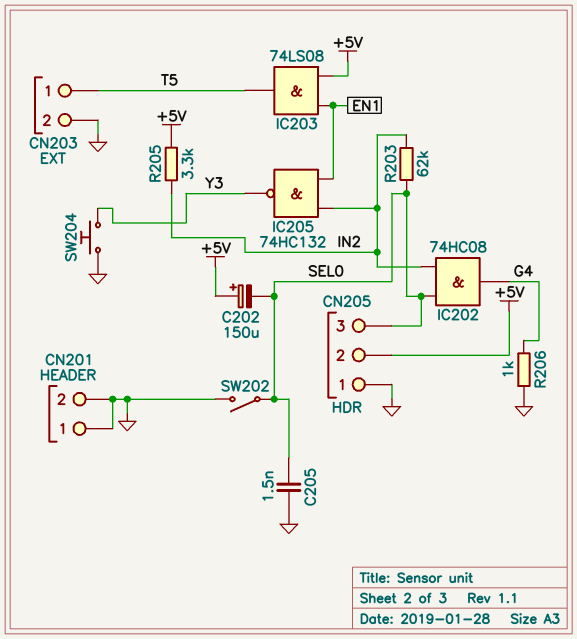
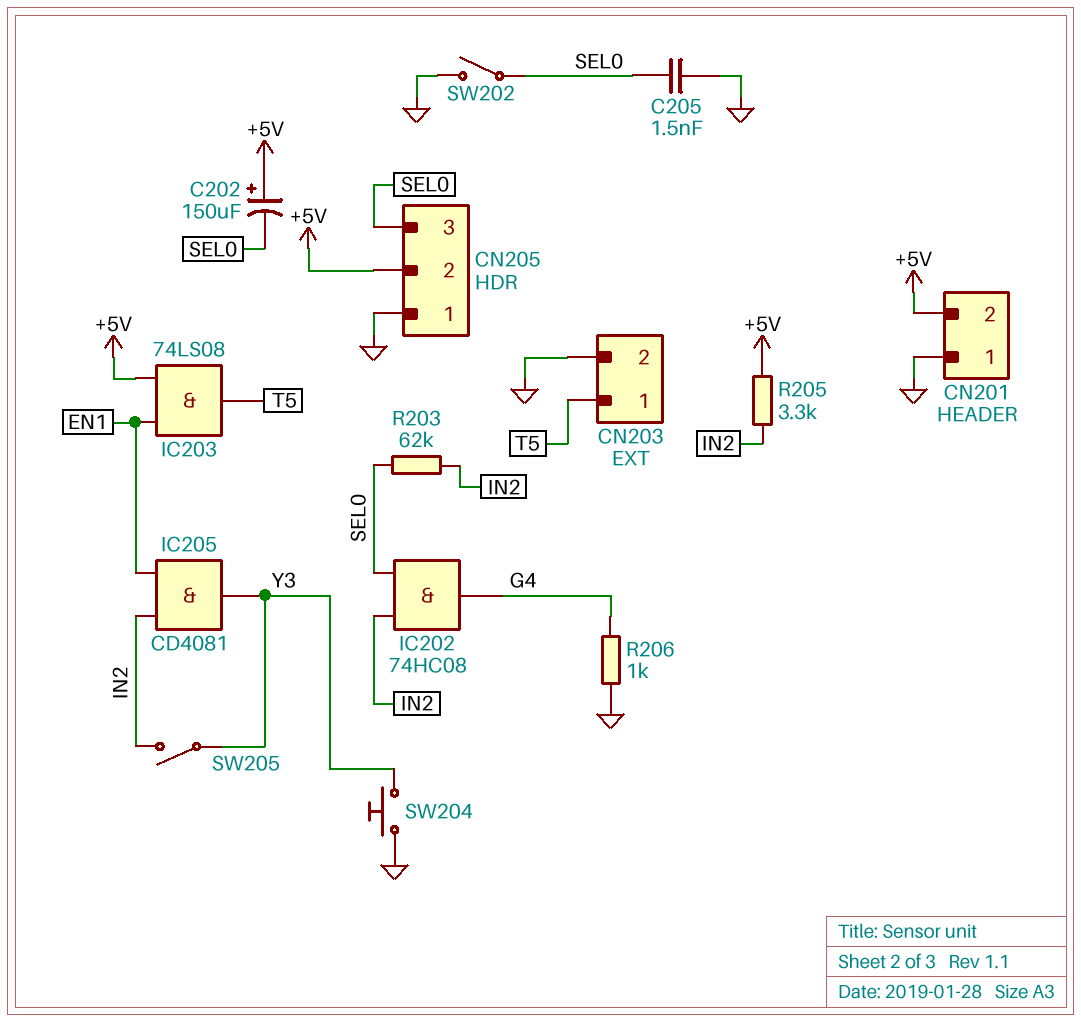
CN201 pin 2: GND -> +5V
IC205: NAND 74HC132 (in EN1, in IN2, out Y3) -> AND CD4081 (in EN1, in IN2, out Y3)
SW205: none -> switch (IN2, Y3)

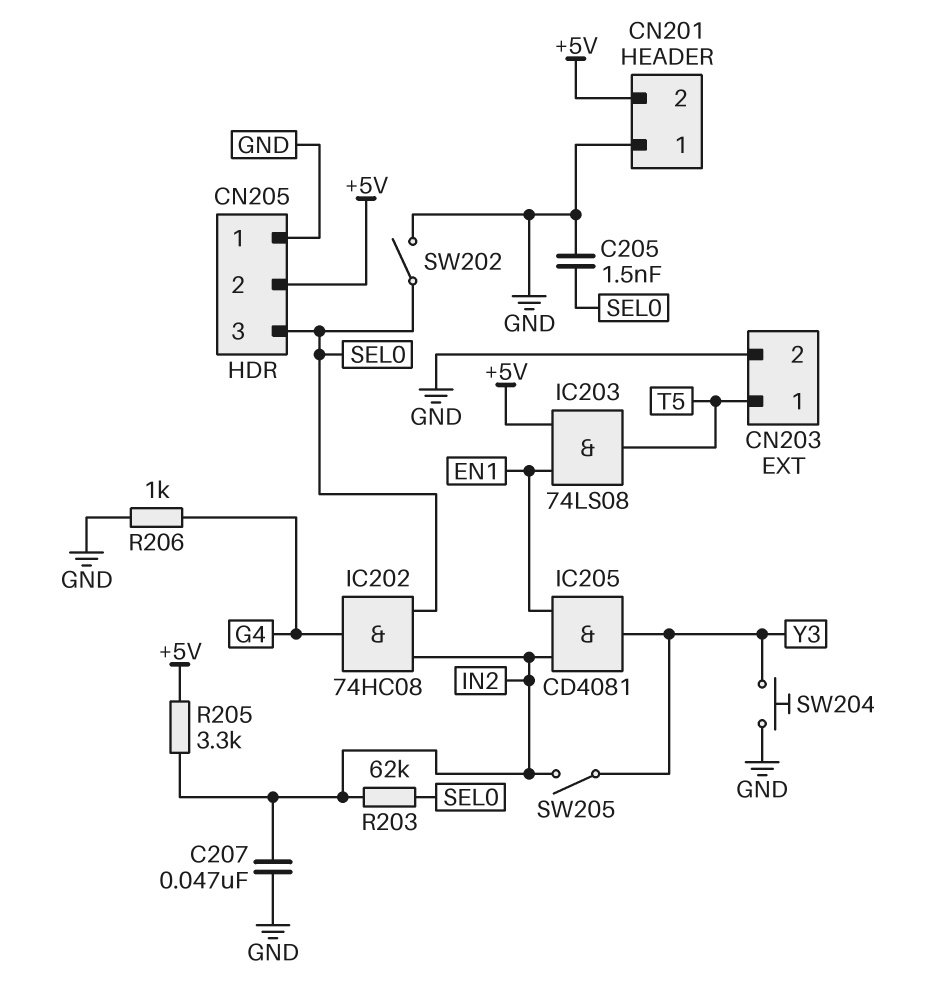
C202: 150uF (plus +5V, minus SEL0) -> none
C207: none -> 47nF (GND, IN2)

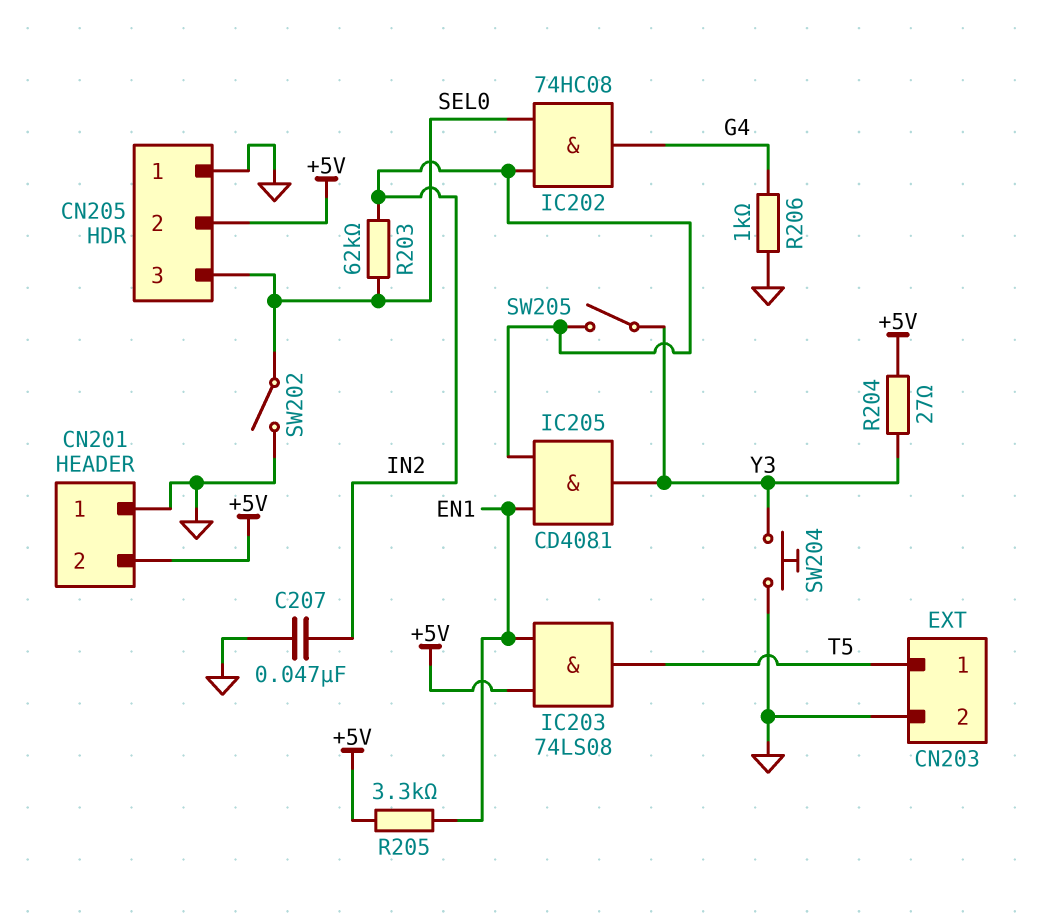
C205: 1.5nF (GND, SEL0) -> none
R204: none -> 27 (+5V, Y3)
R205: 3.3k (+5V, IN2) -> 3.3k (+5V, EN1)

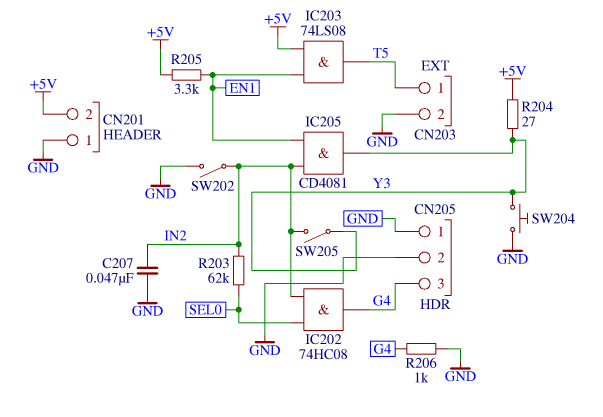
CN205 pin 2: +5V -> GND
CN205 pin 3: SEL0 -> G4
SW202: switch (GND, SEL0) -> switch (GND, IN2)

